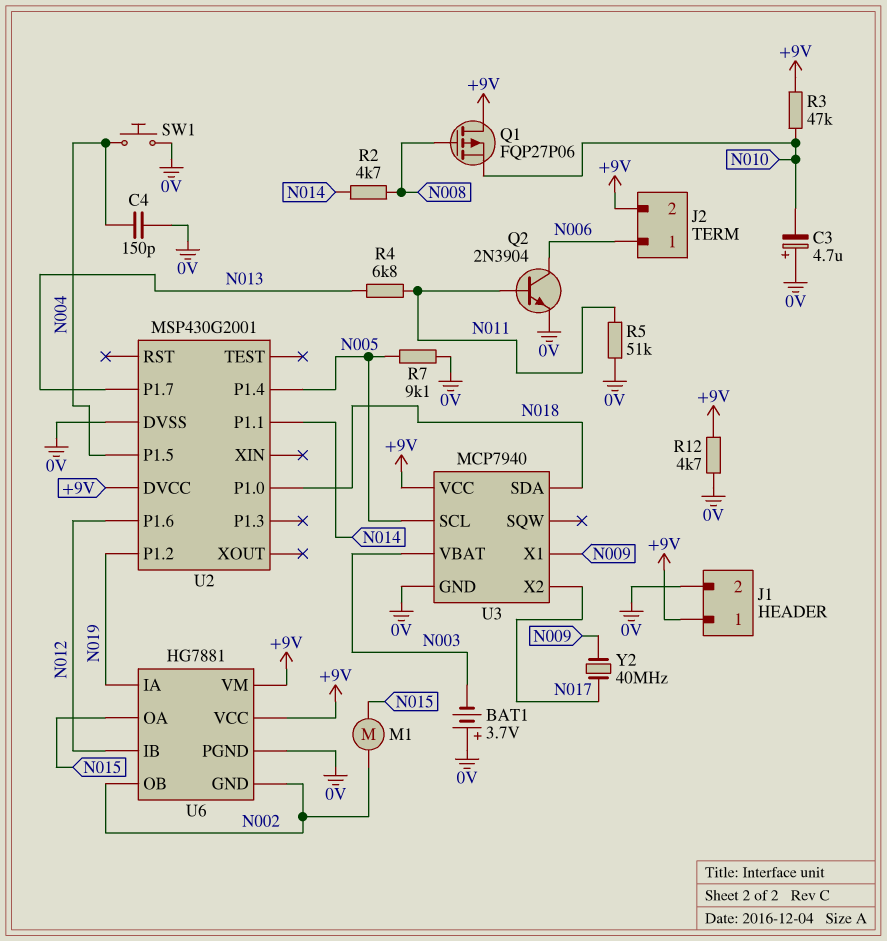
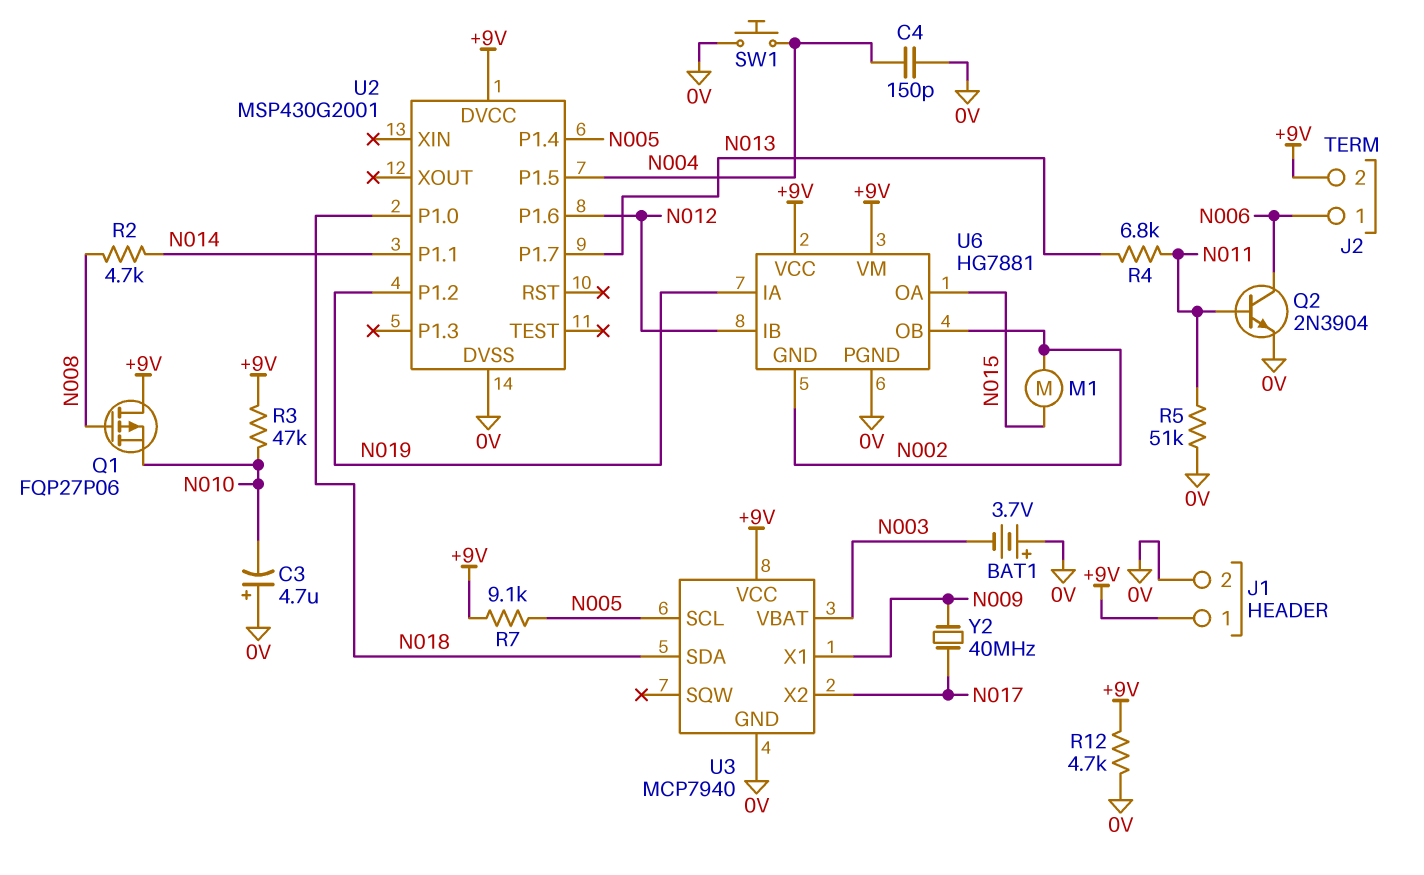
R7: 9.1k (0V, N005) -> 9.1k (+9V, N005)

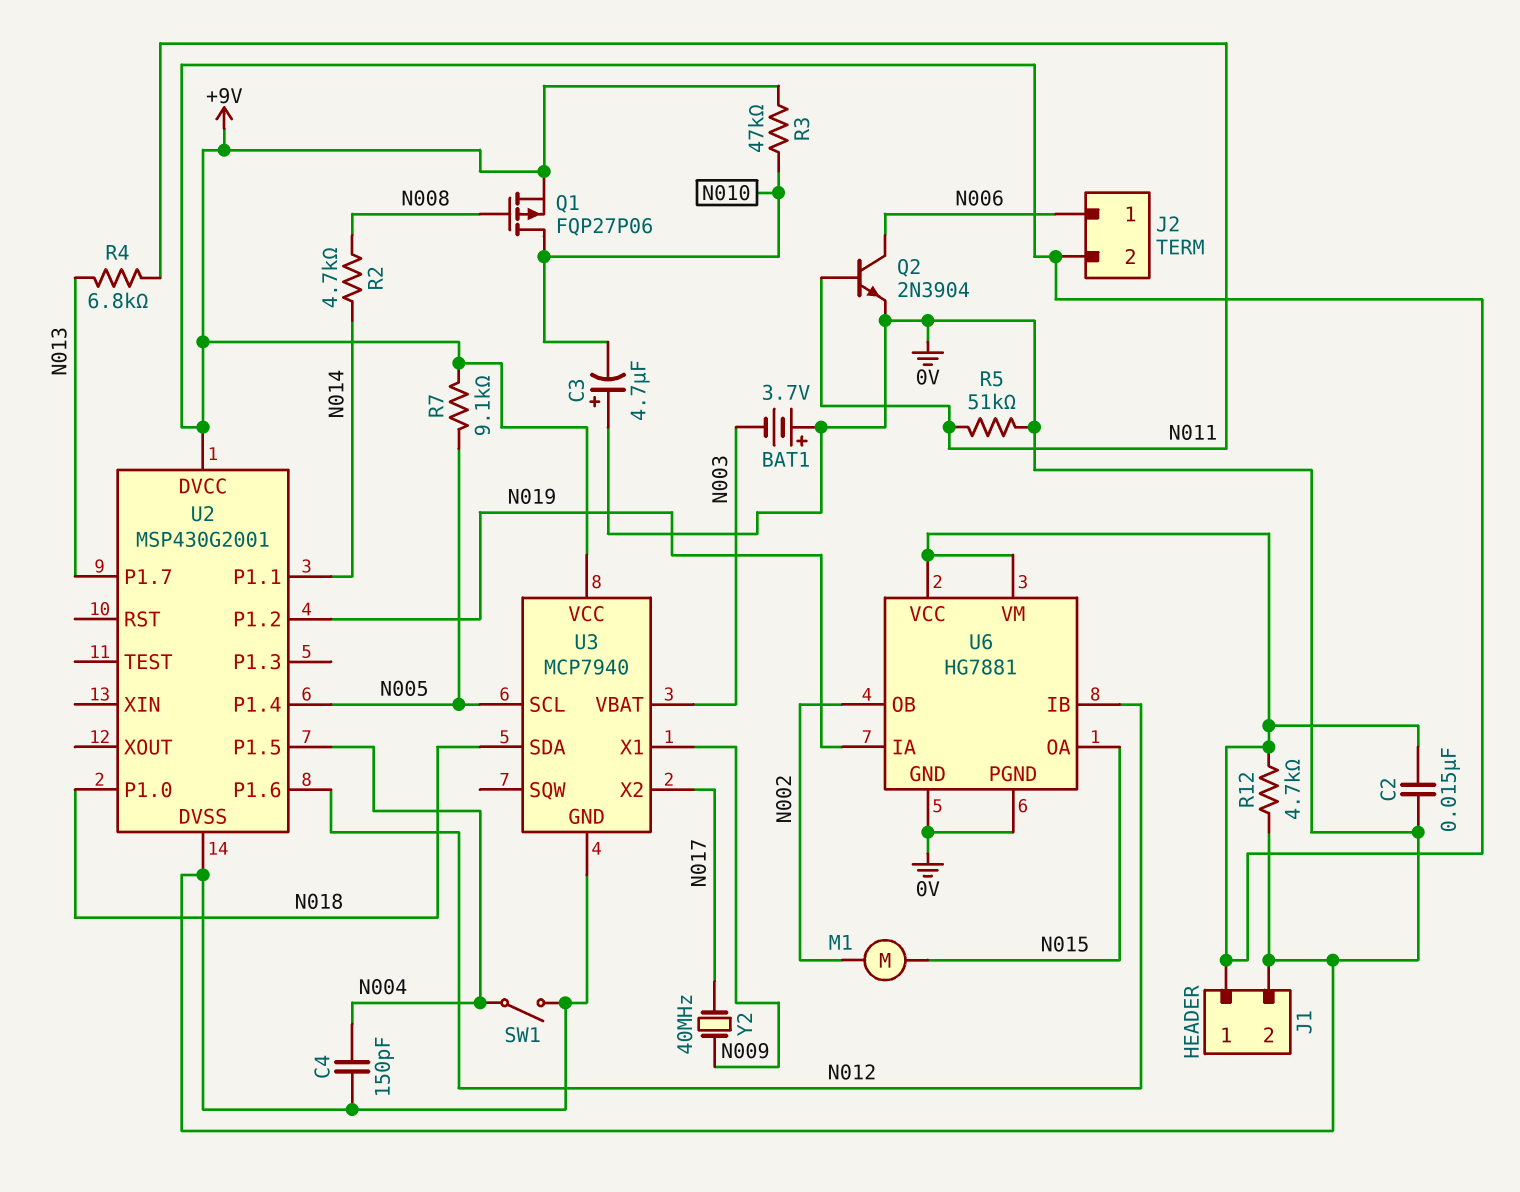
C2: none -> 15nF (+9V, 0V)
Q1: PMOS FQP27P06 (G N008, D +9V, S N010) -> PMOS FQP27P06 (G N008, D N010, S +9V)
SW1: button (0V, N004) -> switch (0V, N004)
U6 pin GND: N002 -> 0V

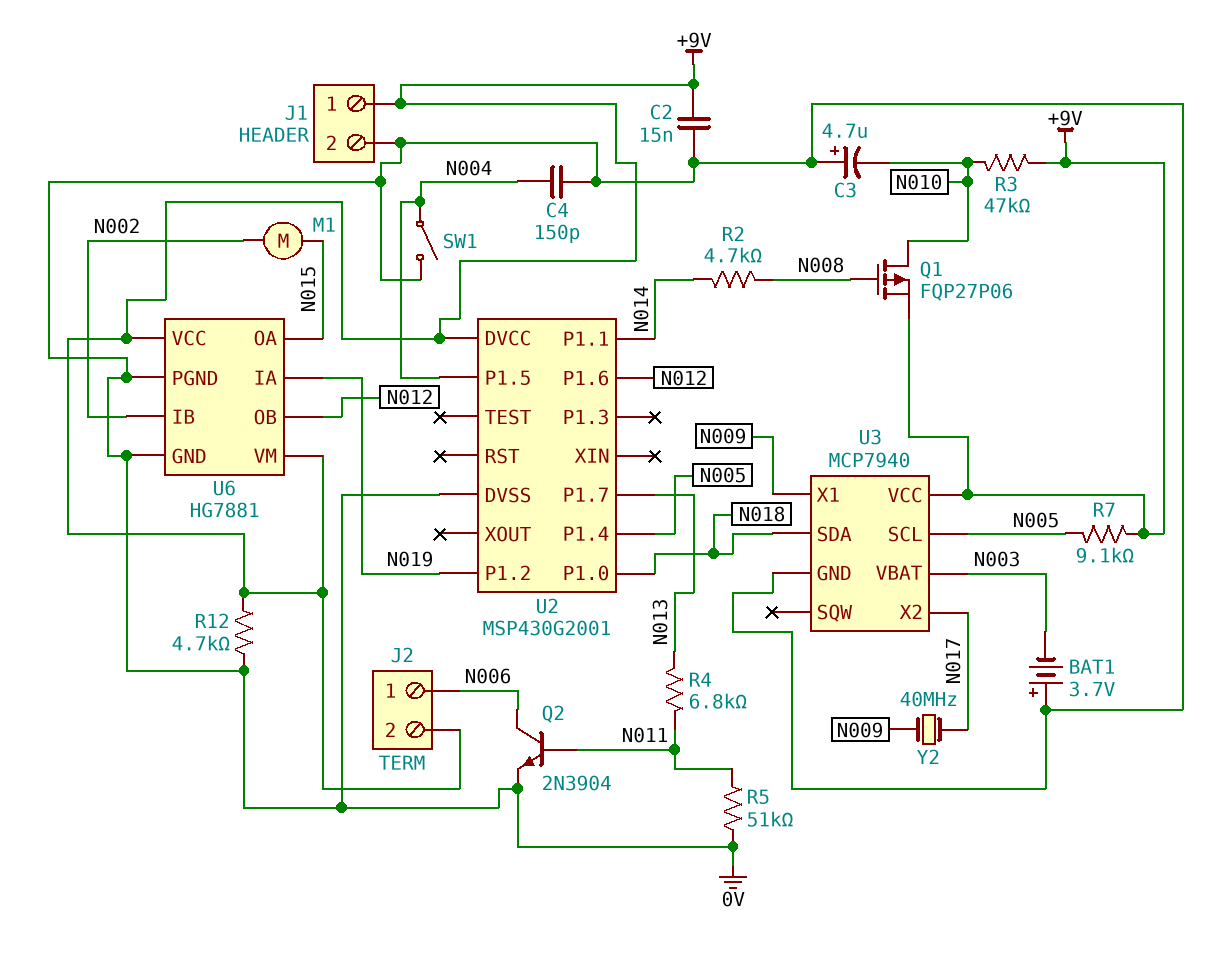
U6 pin IB: N012 -> N002
U6 pin OB: N002 -> N012

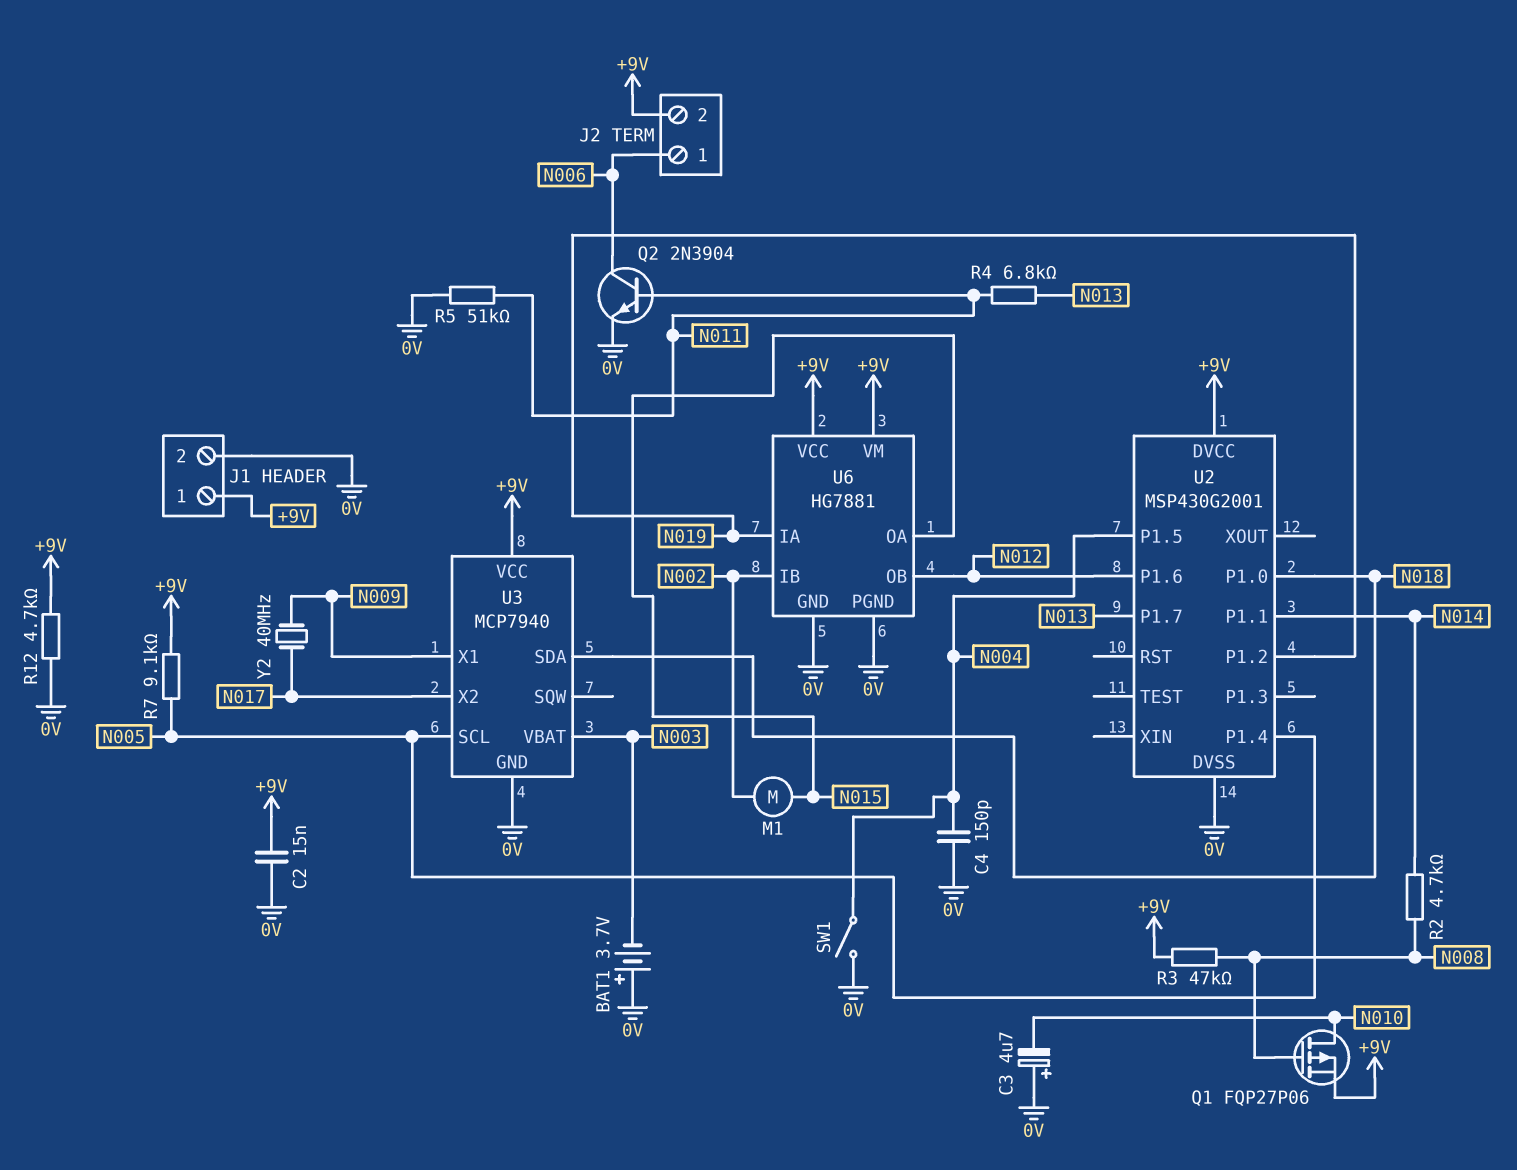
R3: 47k (+9V, N010) -> 47k (+9V, N008)

